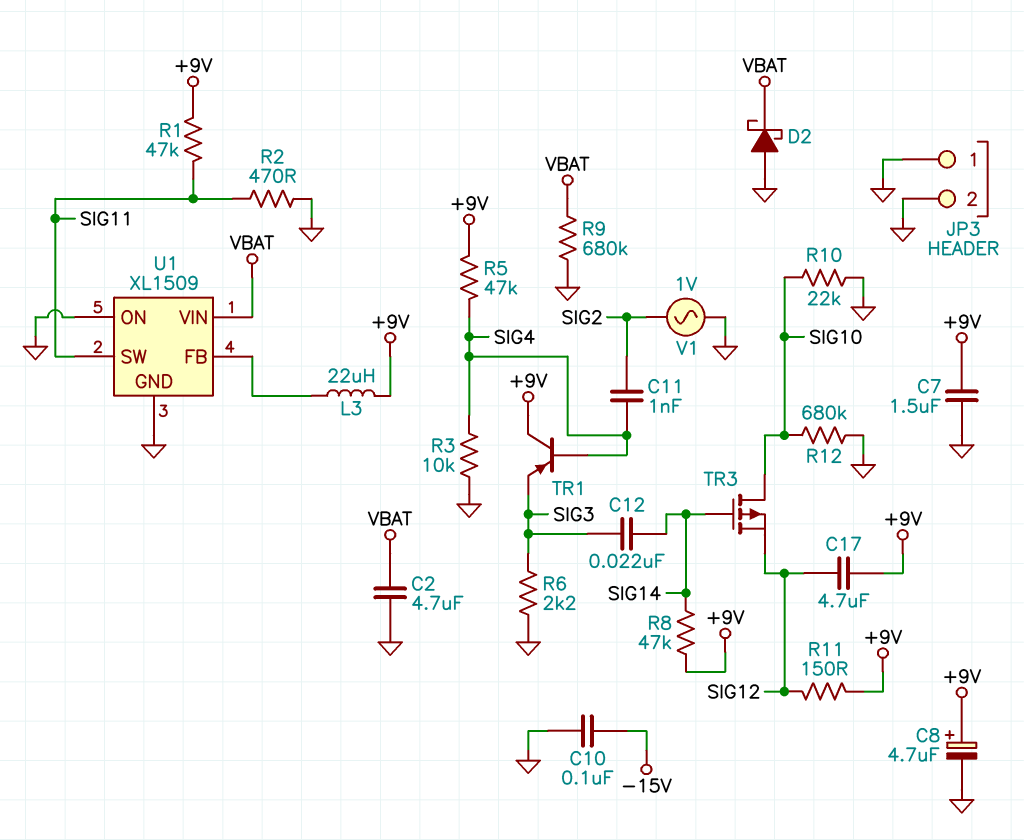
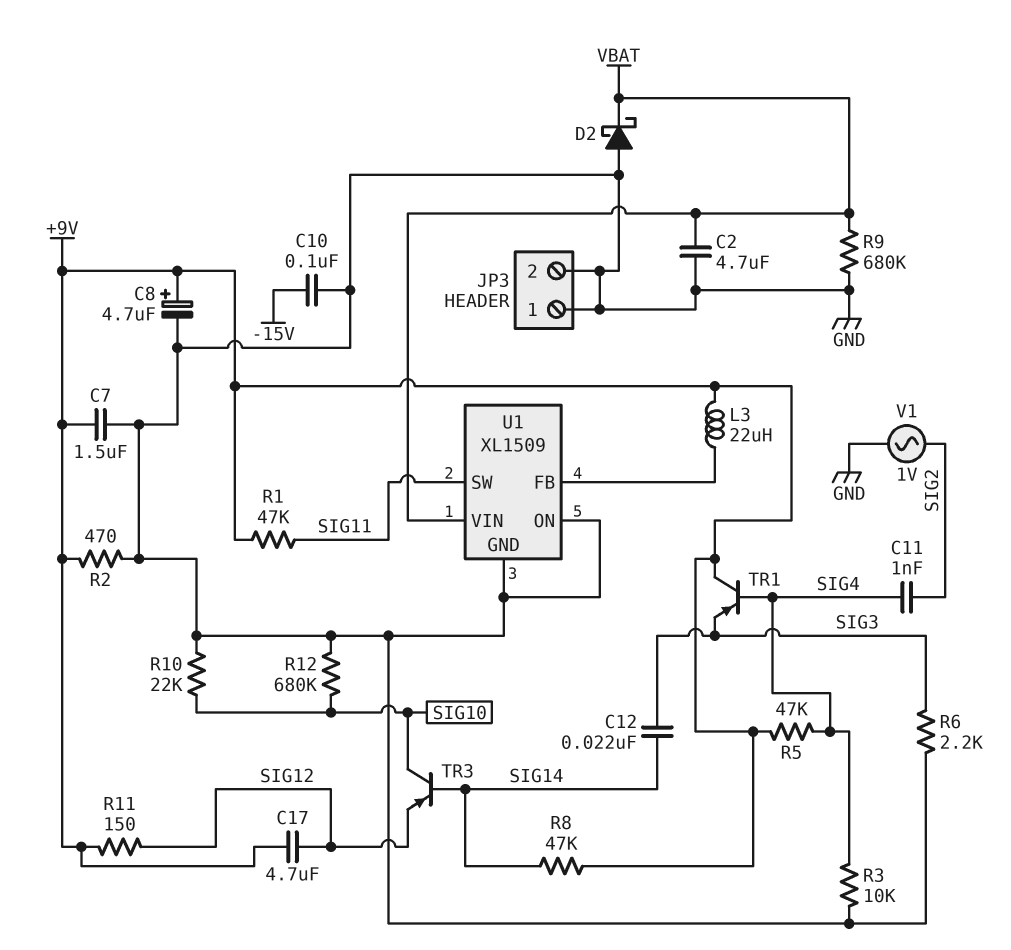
R2: 470 (GND, SIG11) -> 470 (+9V, GND)
TR3: PMOS (G SIG14, D SIG10, S SIG12) -> PNP (B SIG14, C SIG10, E SIG12)

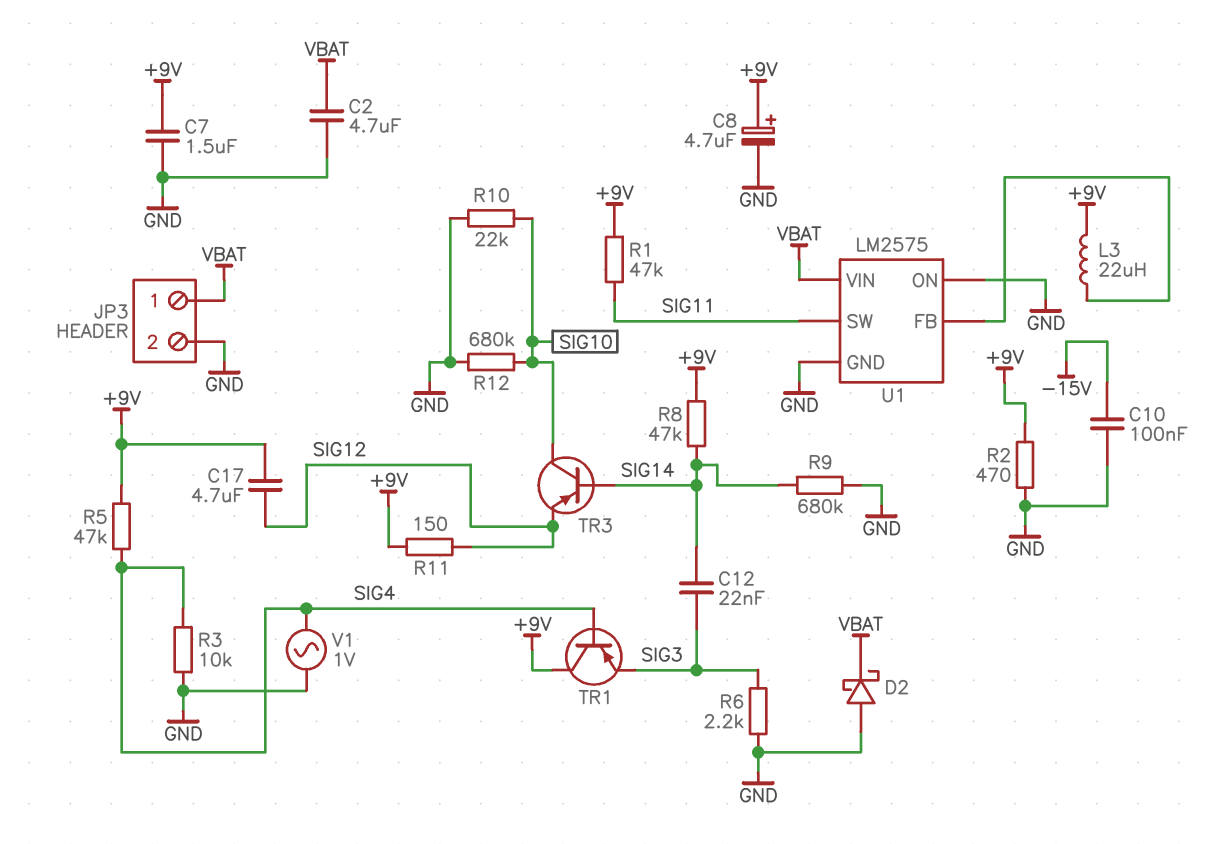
C11: 1nF (SIG2, SIG4) -> none
JP3 pin 1: GND -> VBAT
R9: 680k (GND, VBAT) -> 680k (GND, SIG14)
U1: XL1509 -> LM2575
V1: AC 1V (GND, SIG2) -> AC 1V (GND, SIG4)

